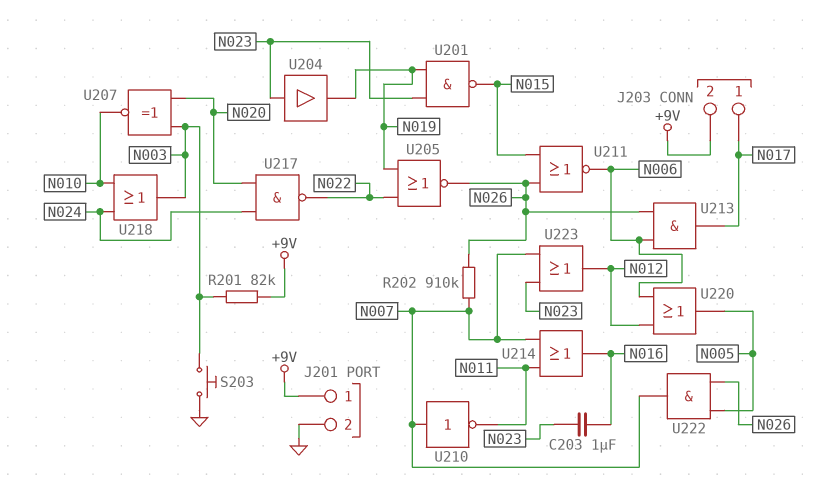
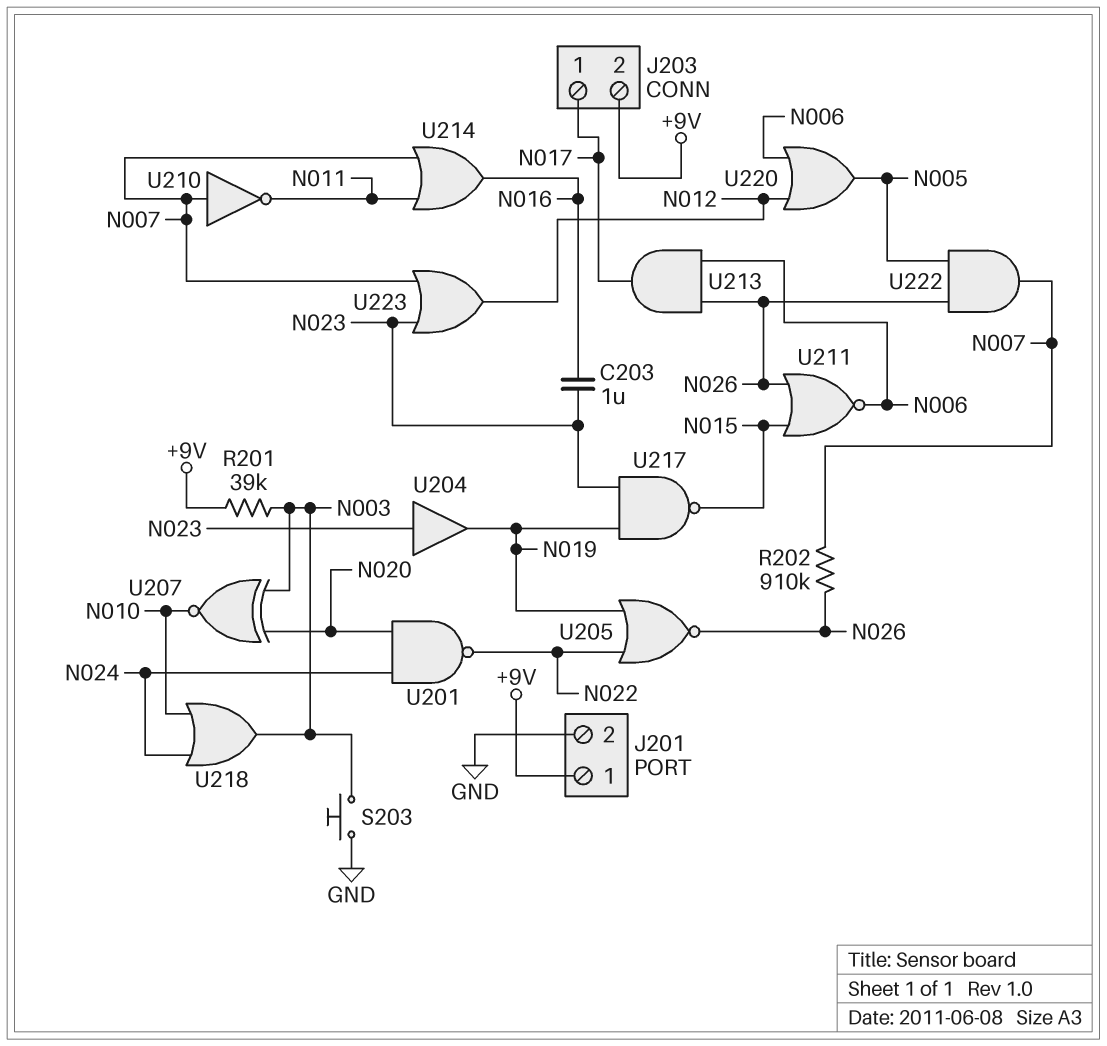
R201: 82k (+9V, N003) -> 39k (+9V, N003)
U201: NAND (in N019, in N023, out N015) -> NAND (in N020, in N024, out N022)
U217: NAND (in N020, in N024, out N022) -> NAND (in N019, in N023, out N015)

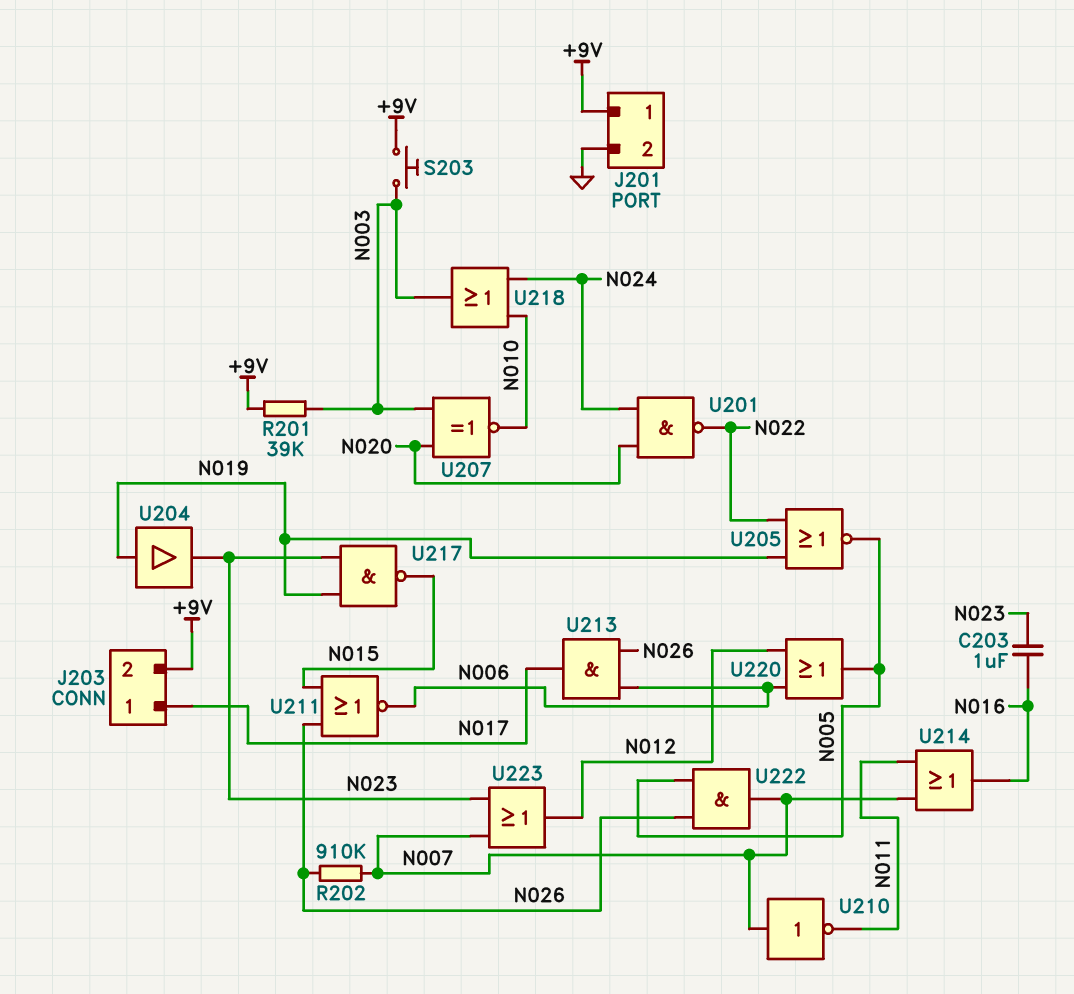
S203: button (GND, N003) -> button (+9V, N003)
U204: buffer (in N023, out N019) -> buffer (in N019, out N023)
U205: NOR (in N019, in N022, out N026) -> NOR (in N019, in N022, out N005)

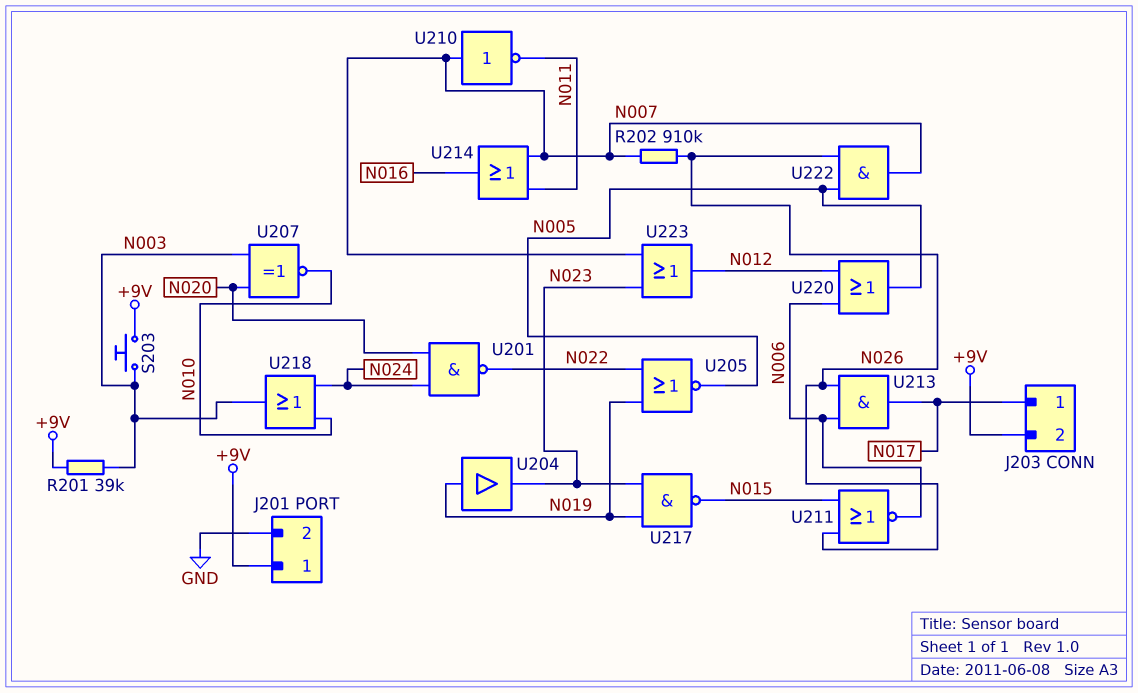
C203: 1uF (N016, N023) -> none

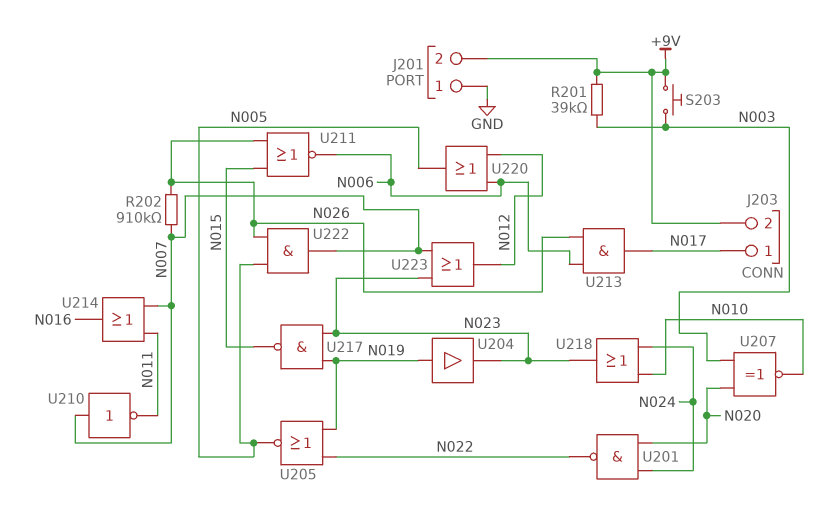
J201 pin 1: +9V -> GND
J201 pin 2: GND -> +9V
U218: OR (in N010, in N024, out N003) -> OR (in N010, in N024, out N023)

